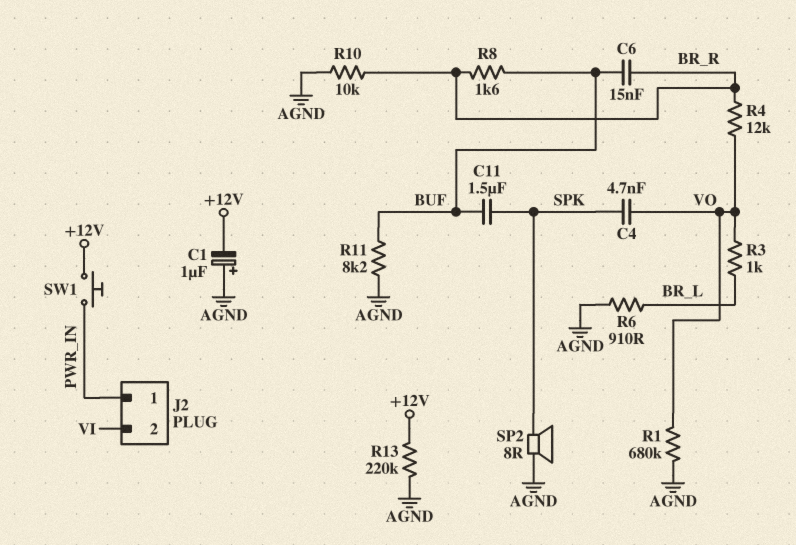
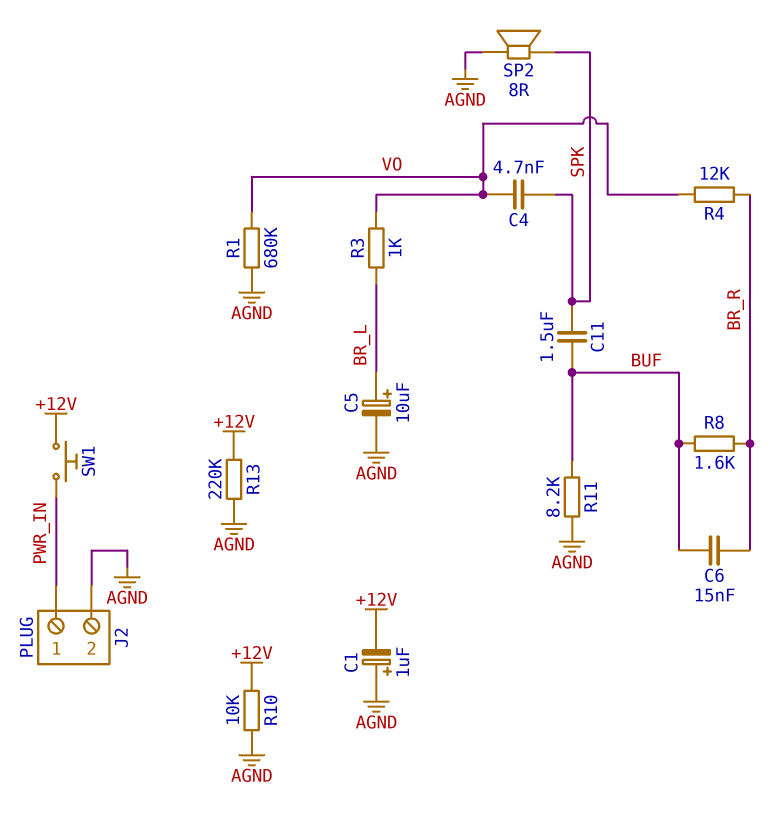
C5: none -> 10uF (plus BR_L, minus AGND)
J2 pin 2: VI -> AGND
R6: 910 (AGND, BR_L) -> none
R10: 10k (AGND, BR_R) -> 10k (+12V, AGND)

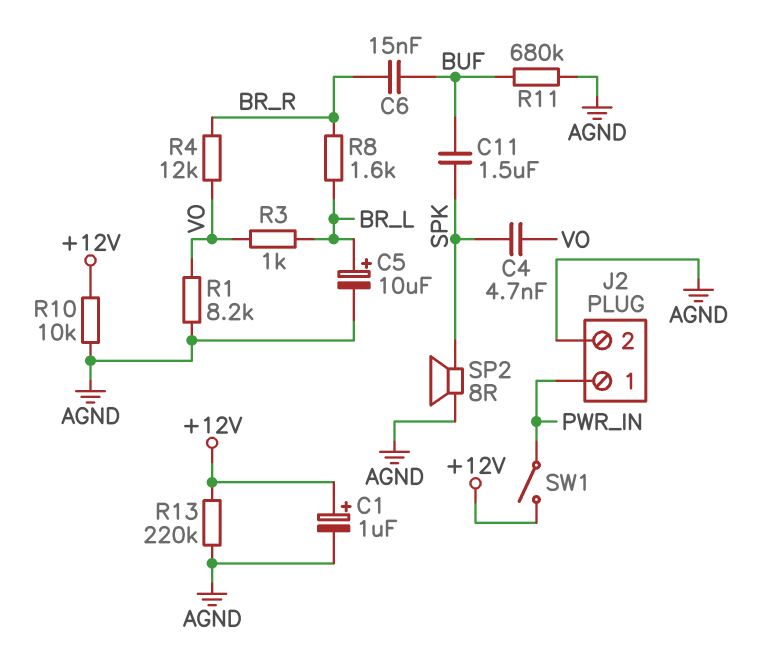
C1: 1uF (plus AGND, minus +12V) -> 1uF (plus +12V, minus AGND)
R1: 680k (AGND, VO) -> 8.2k (AGND, VO)
R8: 1.6k (BR_R, BUF) -> 1.6k (BR_L, BR_R)
R11: 8.2k (AGND, BUF) -> 680k (AGND, BUF)
SW1: button (+12V, PWR_IN) -> switch (+12V, PWR_IN)

